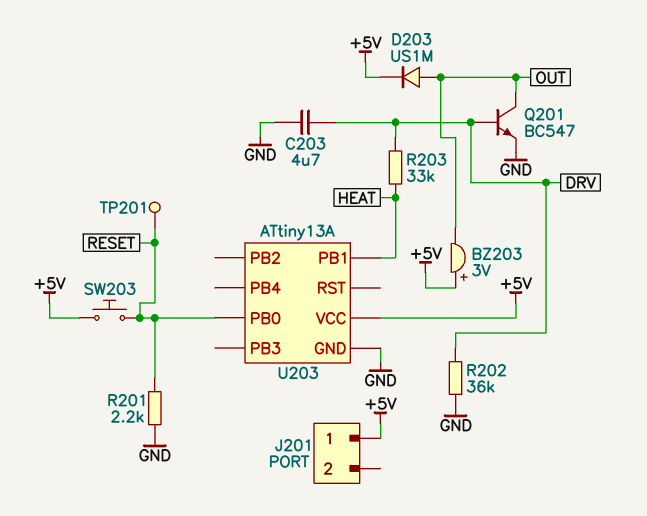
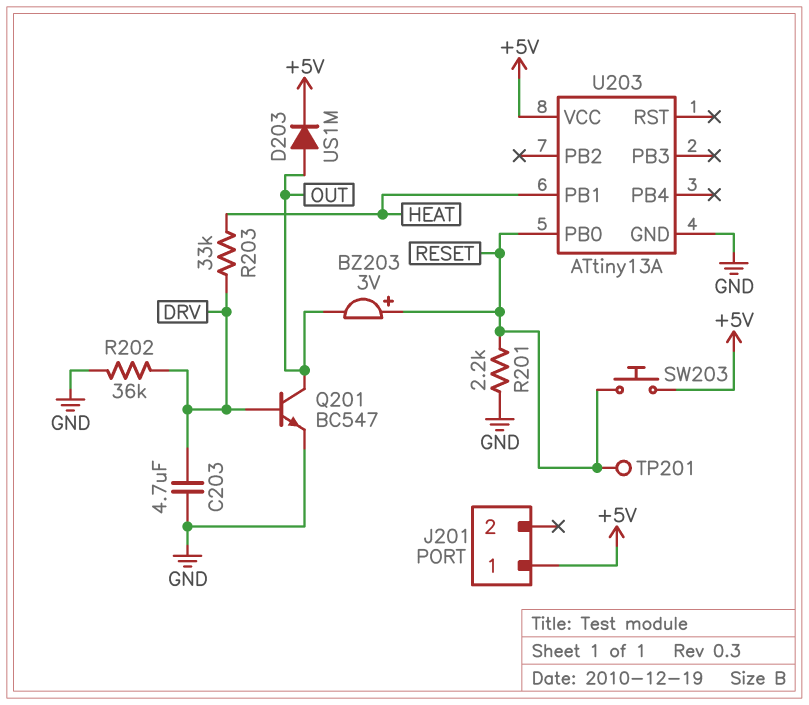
BZ203: buzzer 3V (plus +5V, minus OUT) -> buzzer 3V (plus RESET, minus OUT)

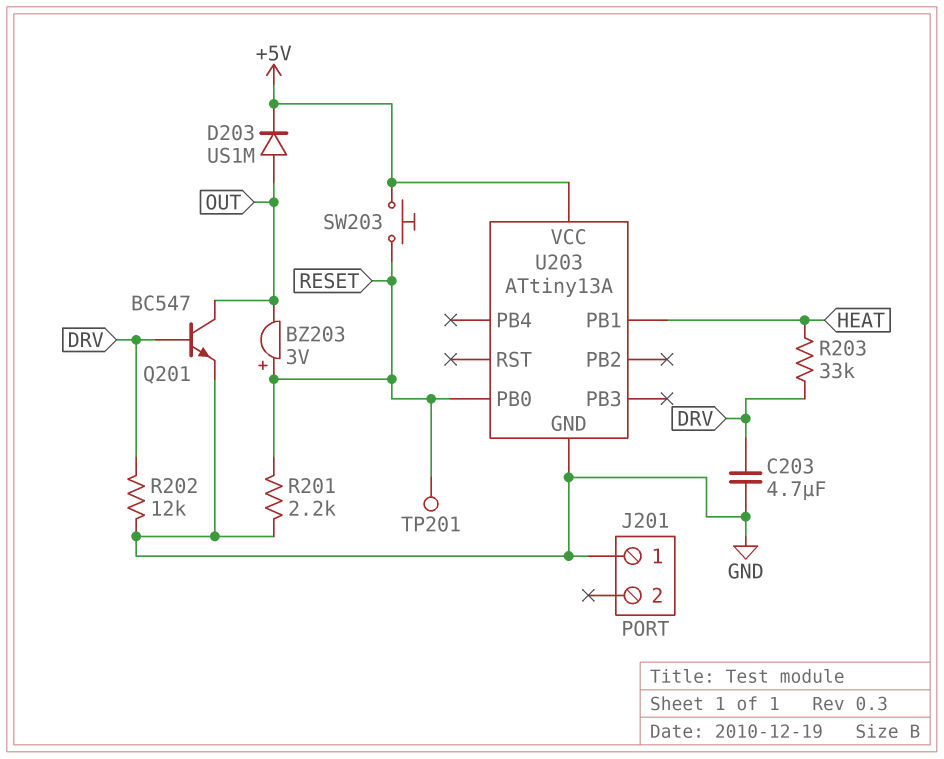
J201 pin 1: +5V -> GND
R202: 36k (DRV, GND) -> 12k (DRV, GND)

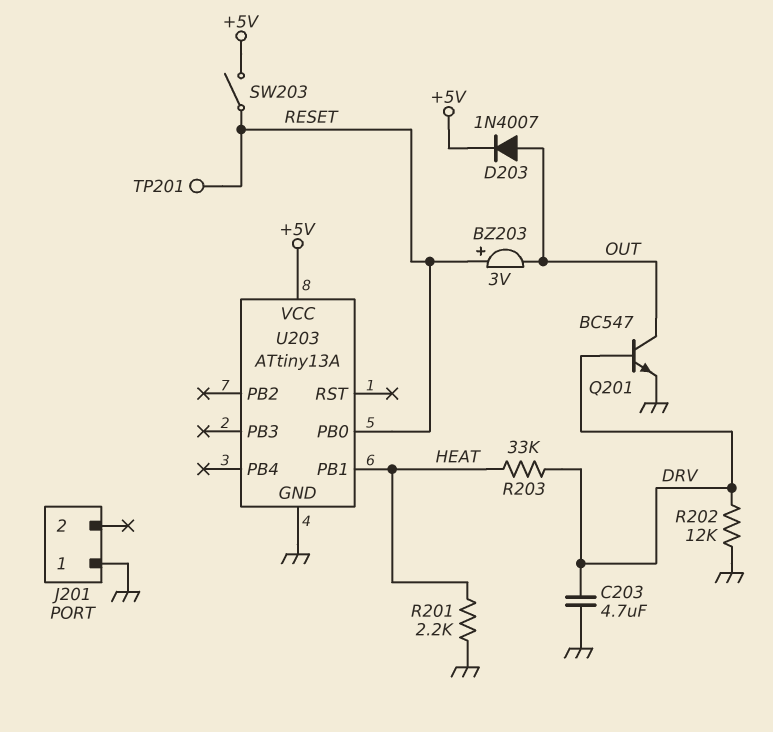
D203: diode US1M (A OUT, K +5V) -> diode 1N4007 (A OUT, K +5V)
R201: 2.2k (GND, RESET) -> 2.2k (GND, HEAT)
SW203: button (+5V, RESET) -> switch (+5V, RESET)

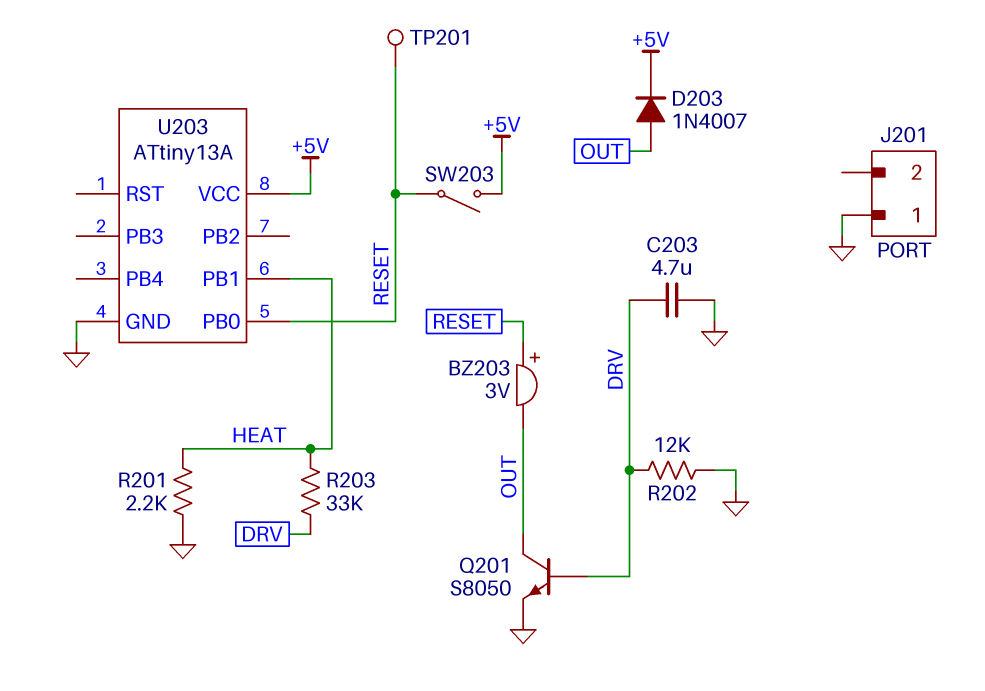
Q201: NPN BC547 (B DRV, C OUT, E GND) -> NPN S8050 (B DRV, C OUT, E GND)

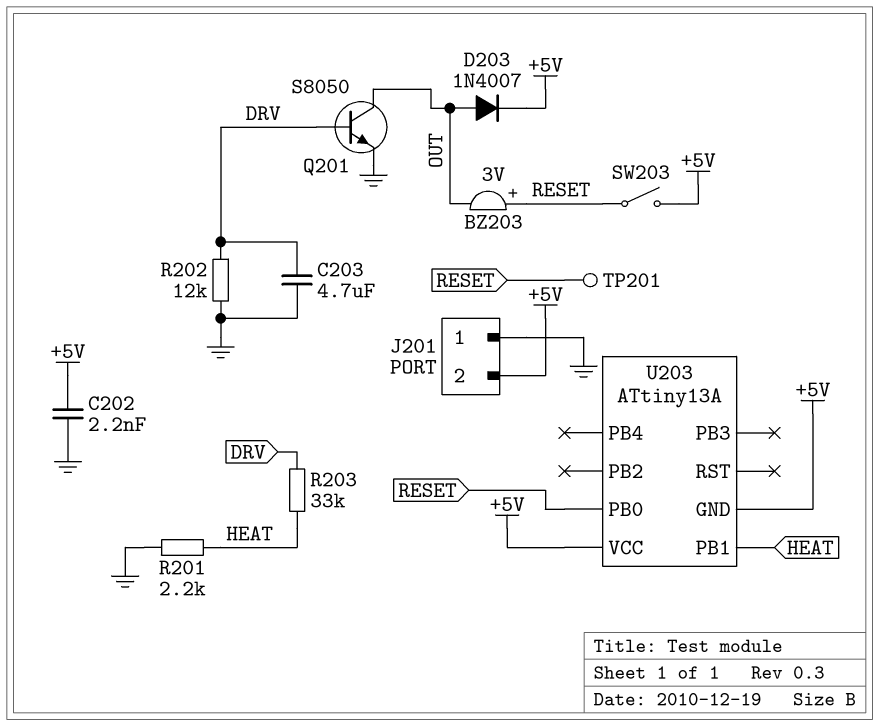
C202: none -> 2.2nF (+5V, GND)
J201 pin 2: none -> +5V
U203 pin GND: GND -> +5V

